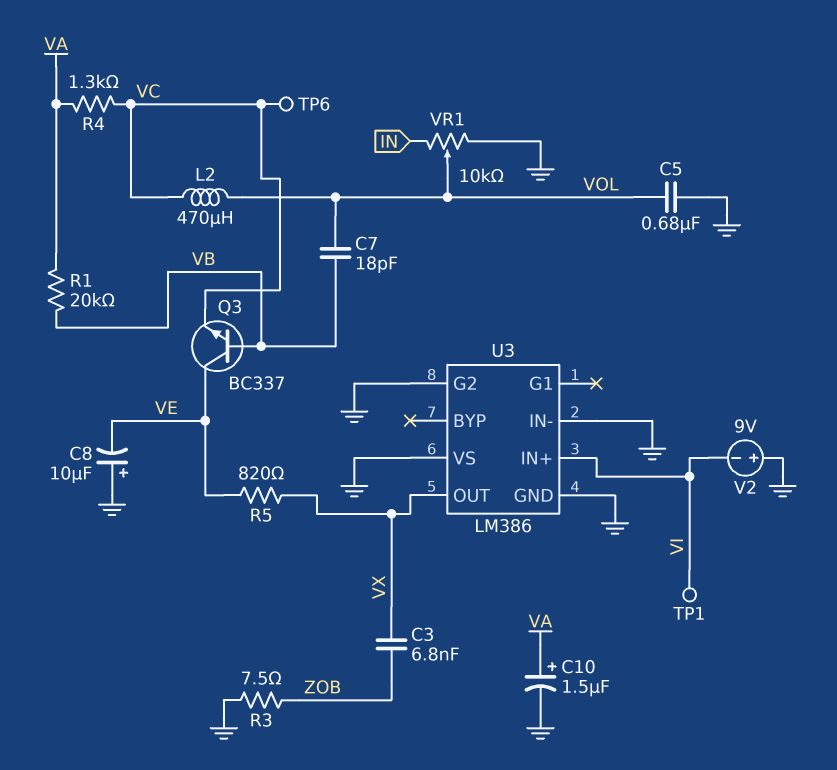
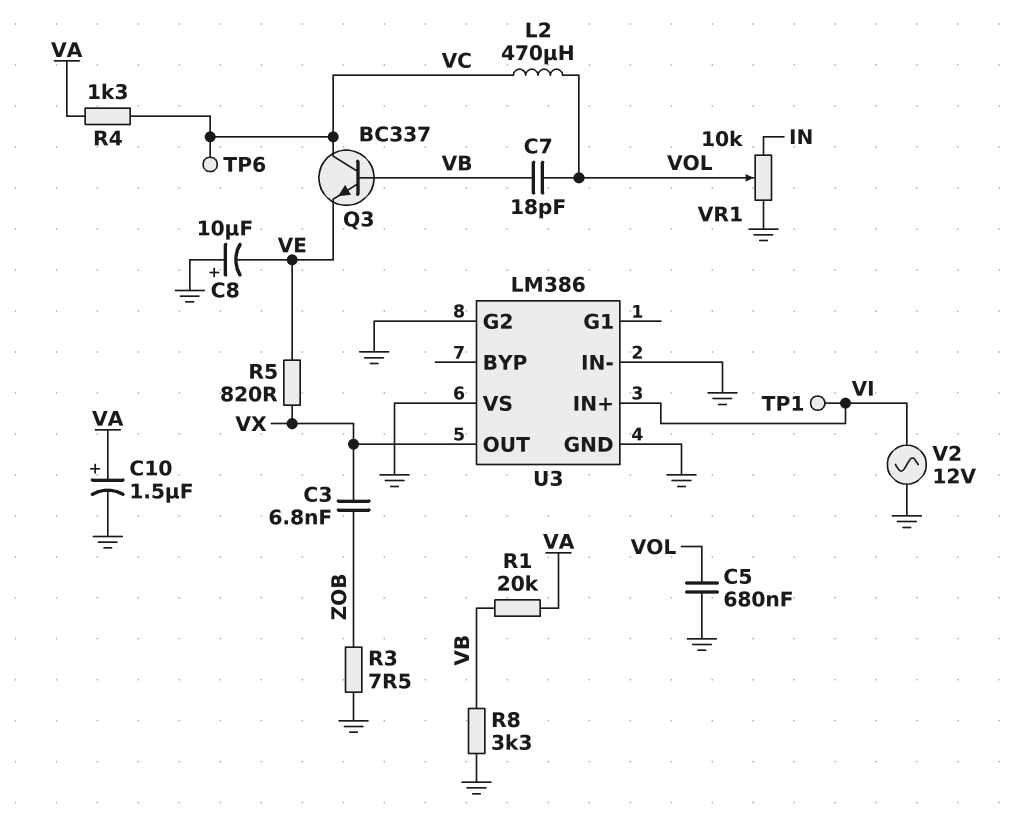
Q3: NPN BC337 (B VB, C VE, E VC) -> NPN BC337 (B VB, C VC, E VE)
R8: none -> 3.3k (GND, VB)
V2: 9V (plus GND, minus VI) -> AC 12V (GND, VI)

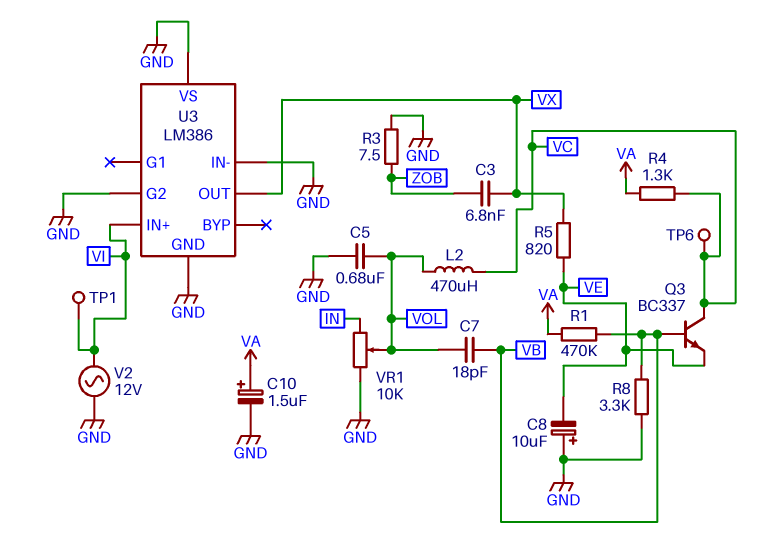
R1: 20k (VA, VB) -> 470k (VA, VB)

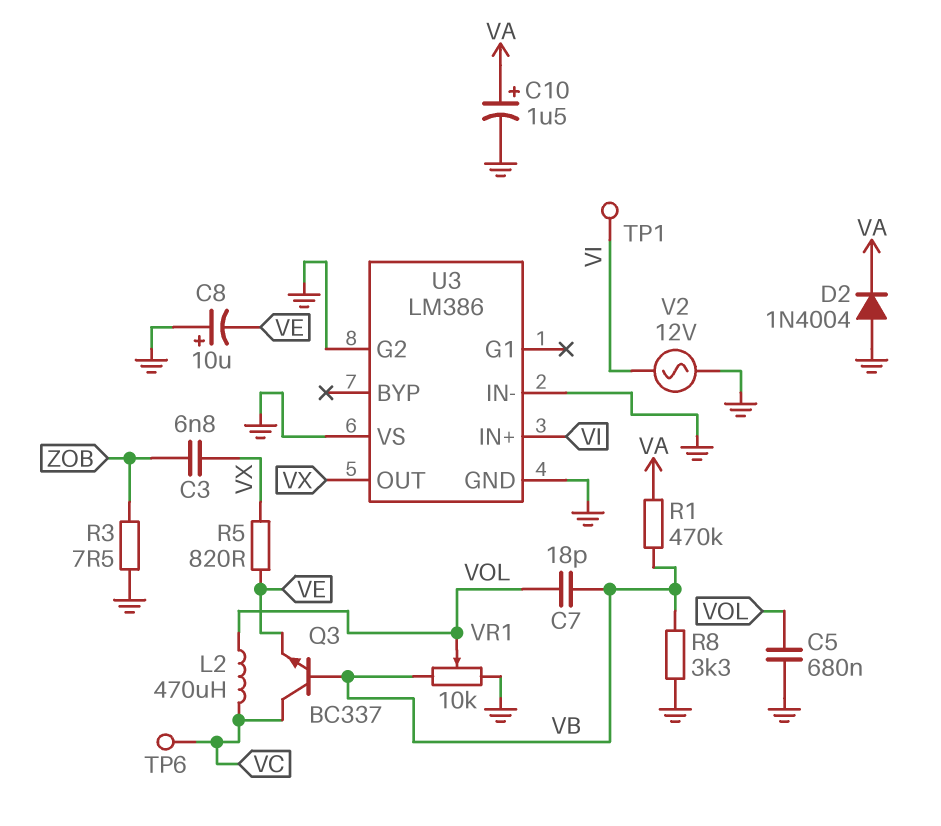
D2: none -> diode 1N4004 (A GND, K VA)
R4: 1.3k (VA, VC) -> none
VR1: 10k (GND, IN, wiper VOL) -> 10k (GND, VB, wiper VOL)

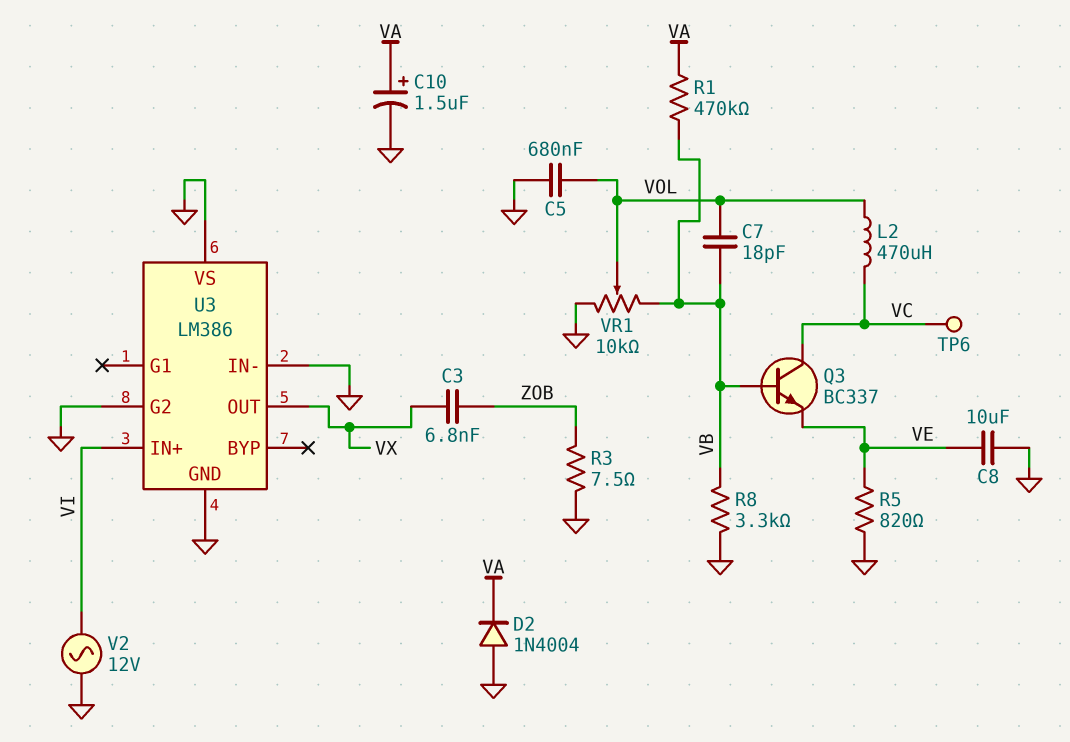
C8: 10uF (plus GND, minus VE) -> 10uF (GND, VE)
R5: 820 (VE, VX) -> 820 (GND, VE)
TP1: test point (VI) -> none

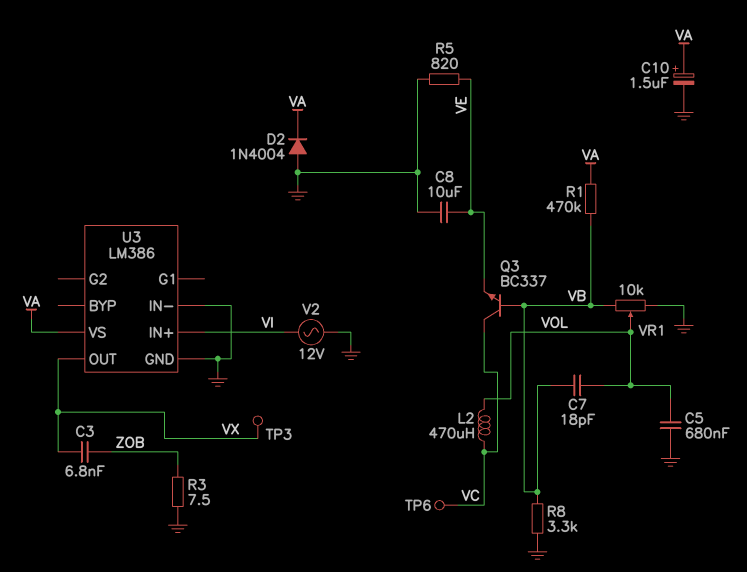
TP3: none -> test point (VX)
U3 pin G2: GND -> none
U3 pin VS: GND -> VA

